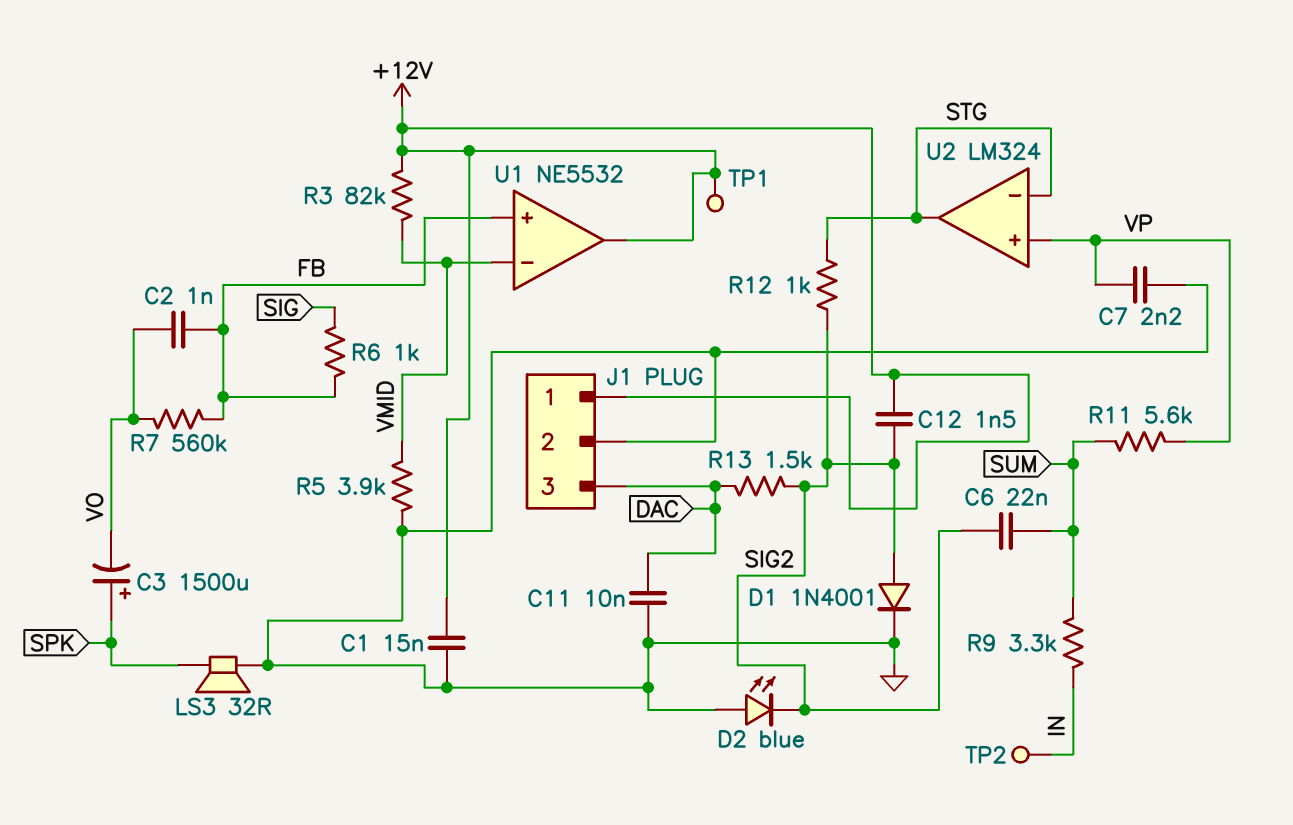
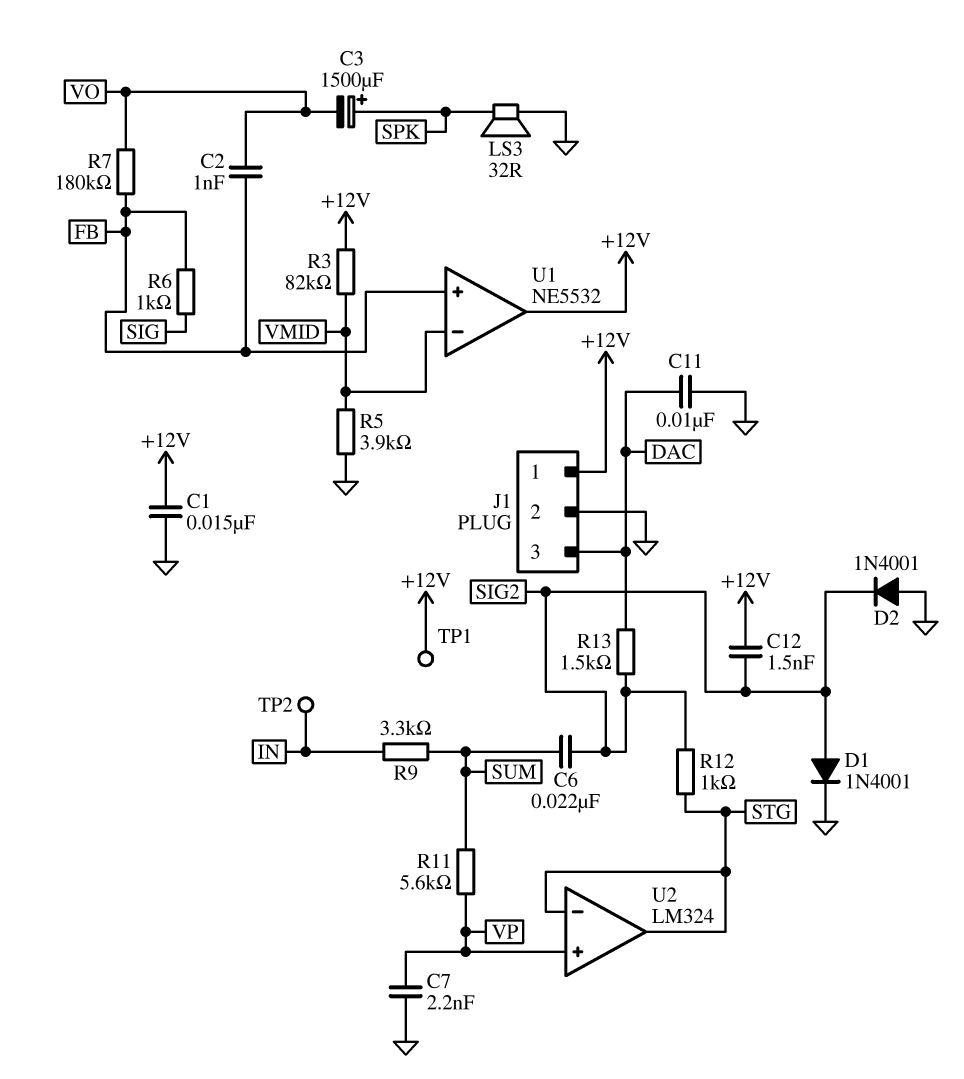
D2: LED blue (A GND, K SIG2) -> diode 1N4001 (A GND, K SIG2)
R7: 560k (FB, VO) -> 180k (FB, VO)

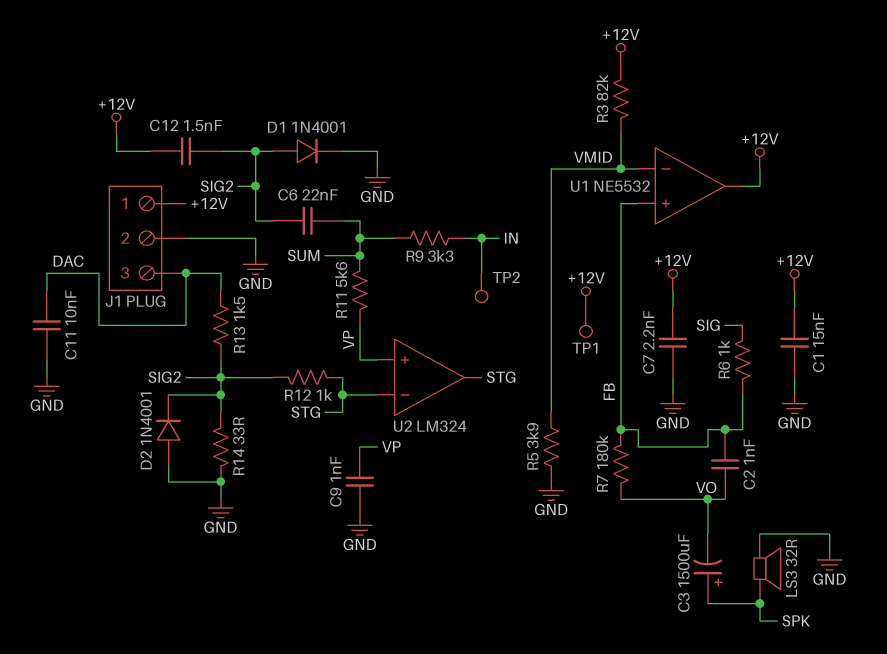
C7: 2.2nF (GND, VP) -> 2.2nF (+12V, GND)
C9: none -> 1nF (GND, VP)
R14: none -> 33 (GND, SIG2)

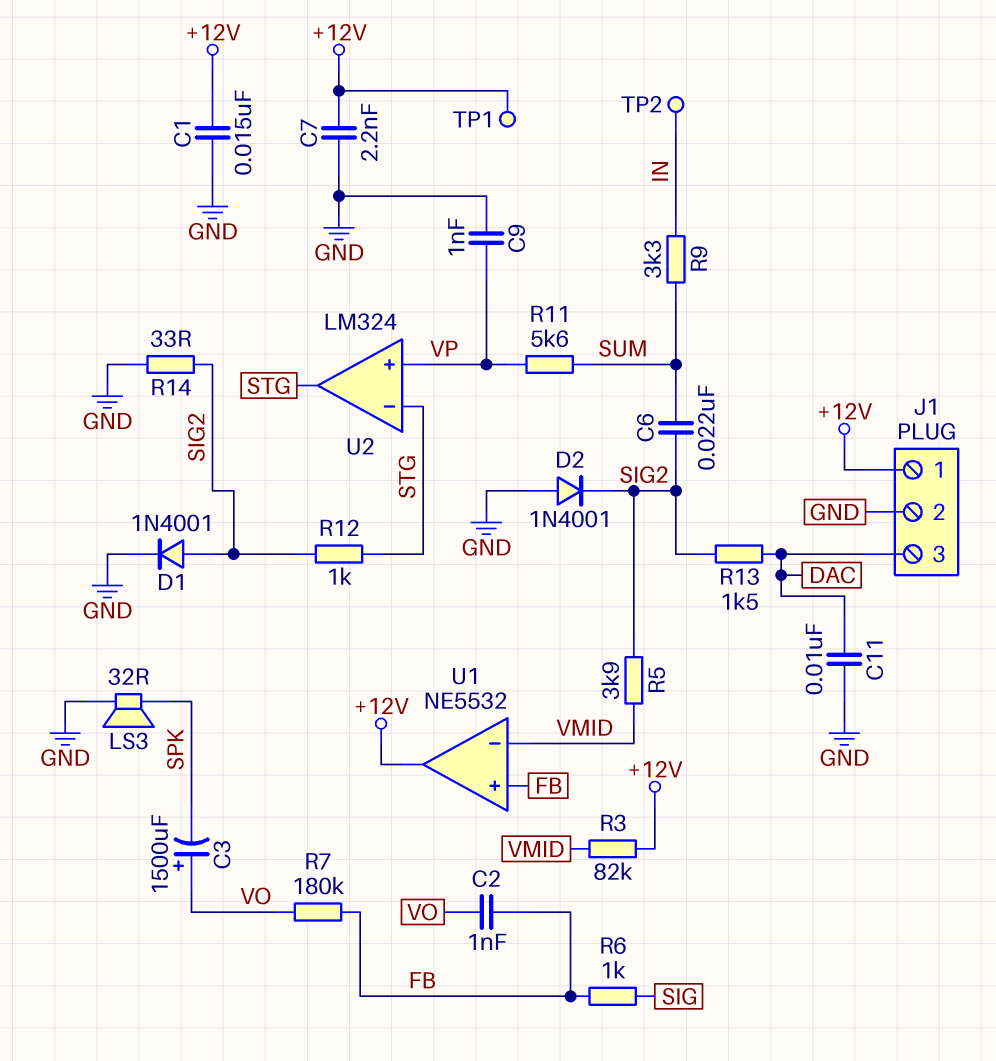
C3: 1500uF (plus SPK, minus VO) -> 1500uF (plus VO, minus SPK)
C12: 1.5nF (+12V, SIG2) -> none
R5: 3.9k (GND, VMID) -> 3.9k (SIG2, VMID)

